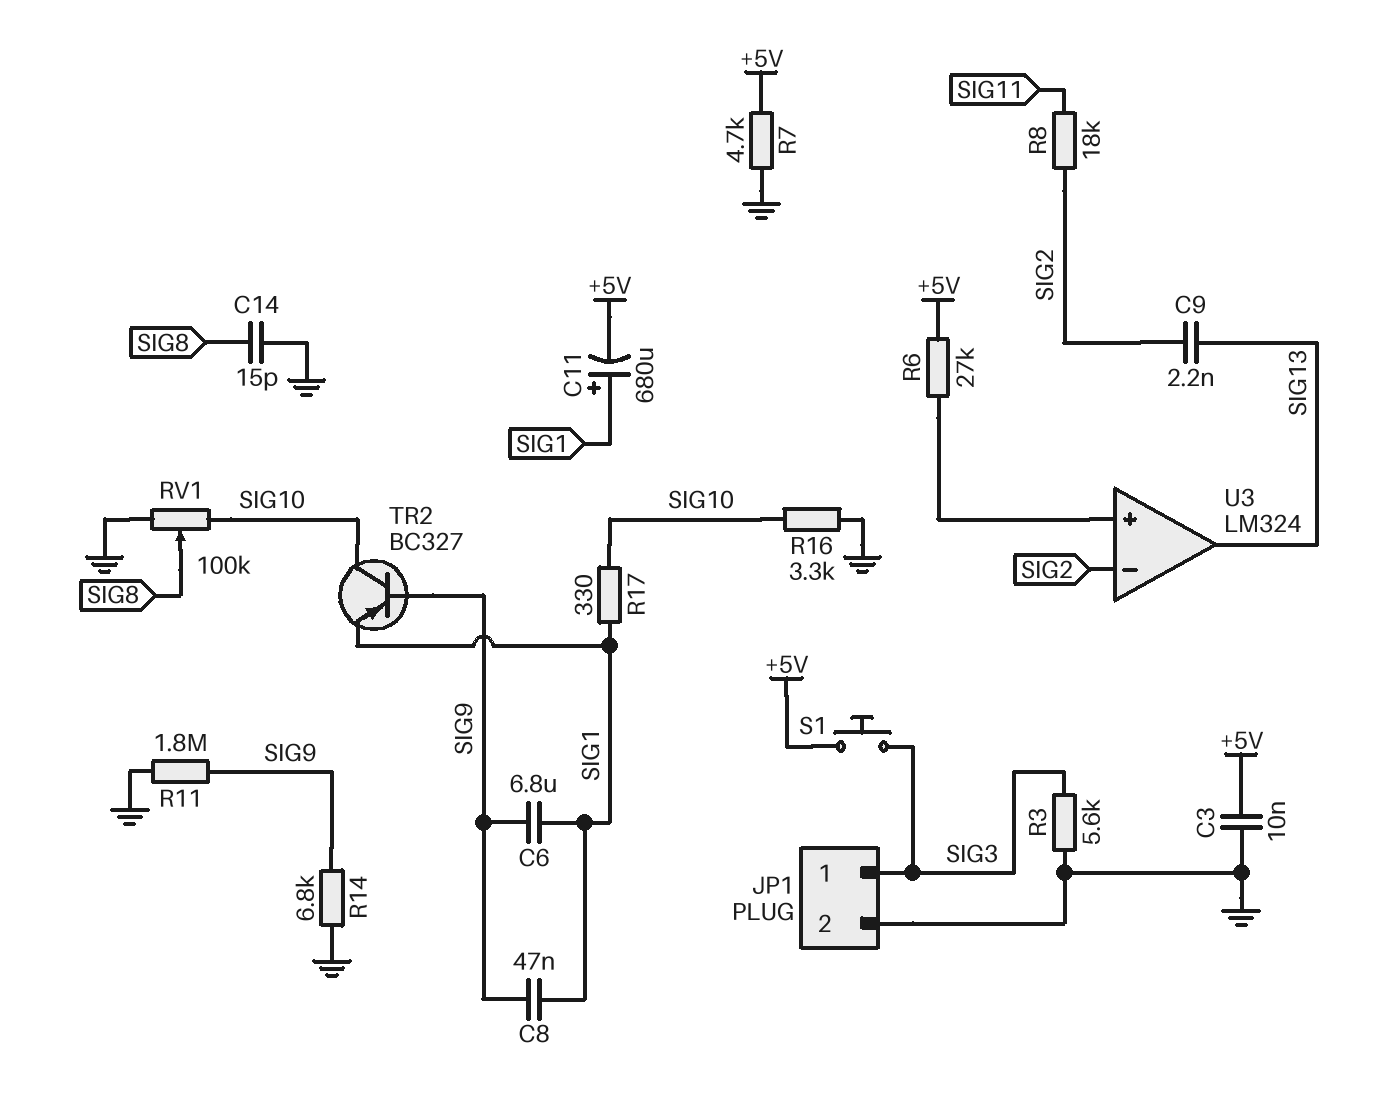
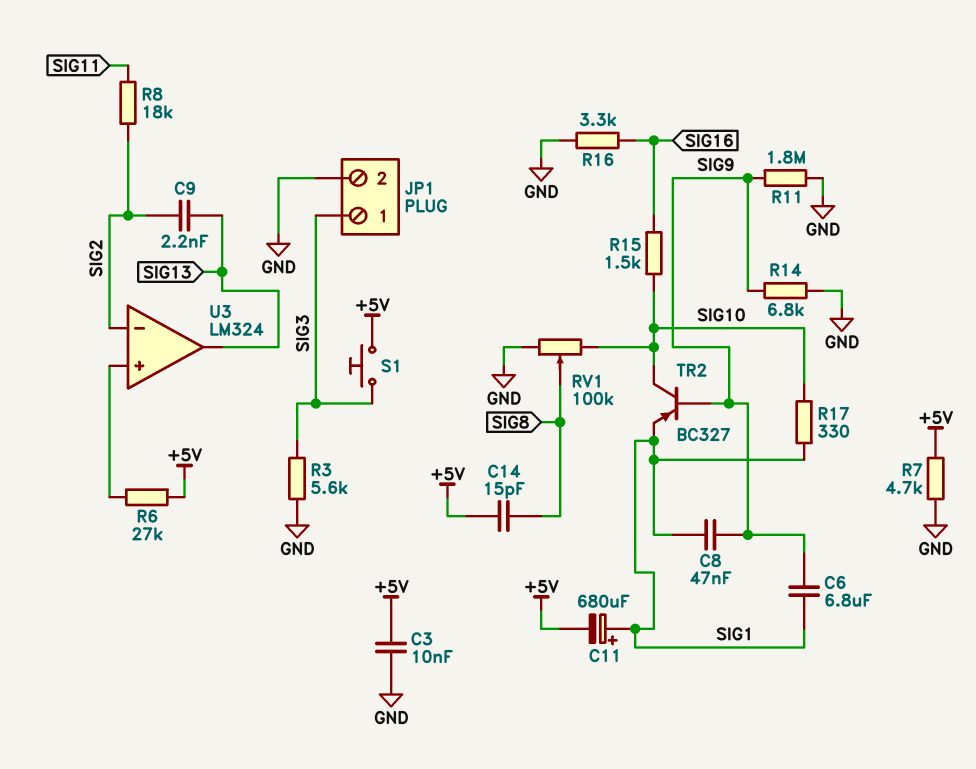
C14: 15pF (GND, SIG8) -> 15pF (+5V, SIG8)
R15: none -> 1.5k (SIG10, SIG16)
R16: 3.3k (GND, SIG10) -> 3.3k (GND, SIG16)

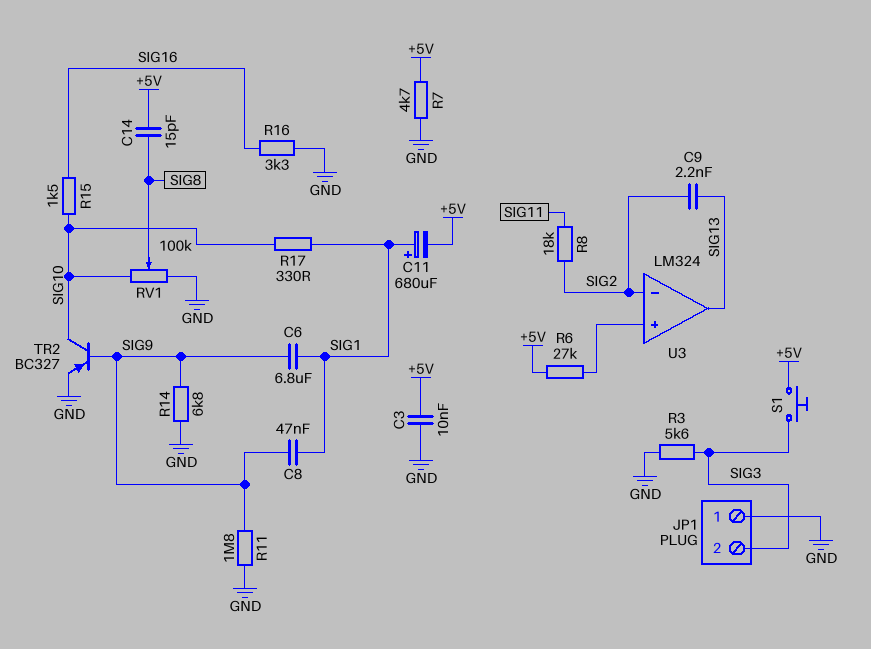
JP1 pin 1: SIG3 -> GND
JP1 pin 2: GND -> SIG3
TR2: PNP BC327 (B SIG9, C SIG10, E SIG1) -> PNP BC327 (B SIG9, C SIG10, E GND)

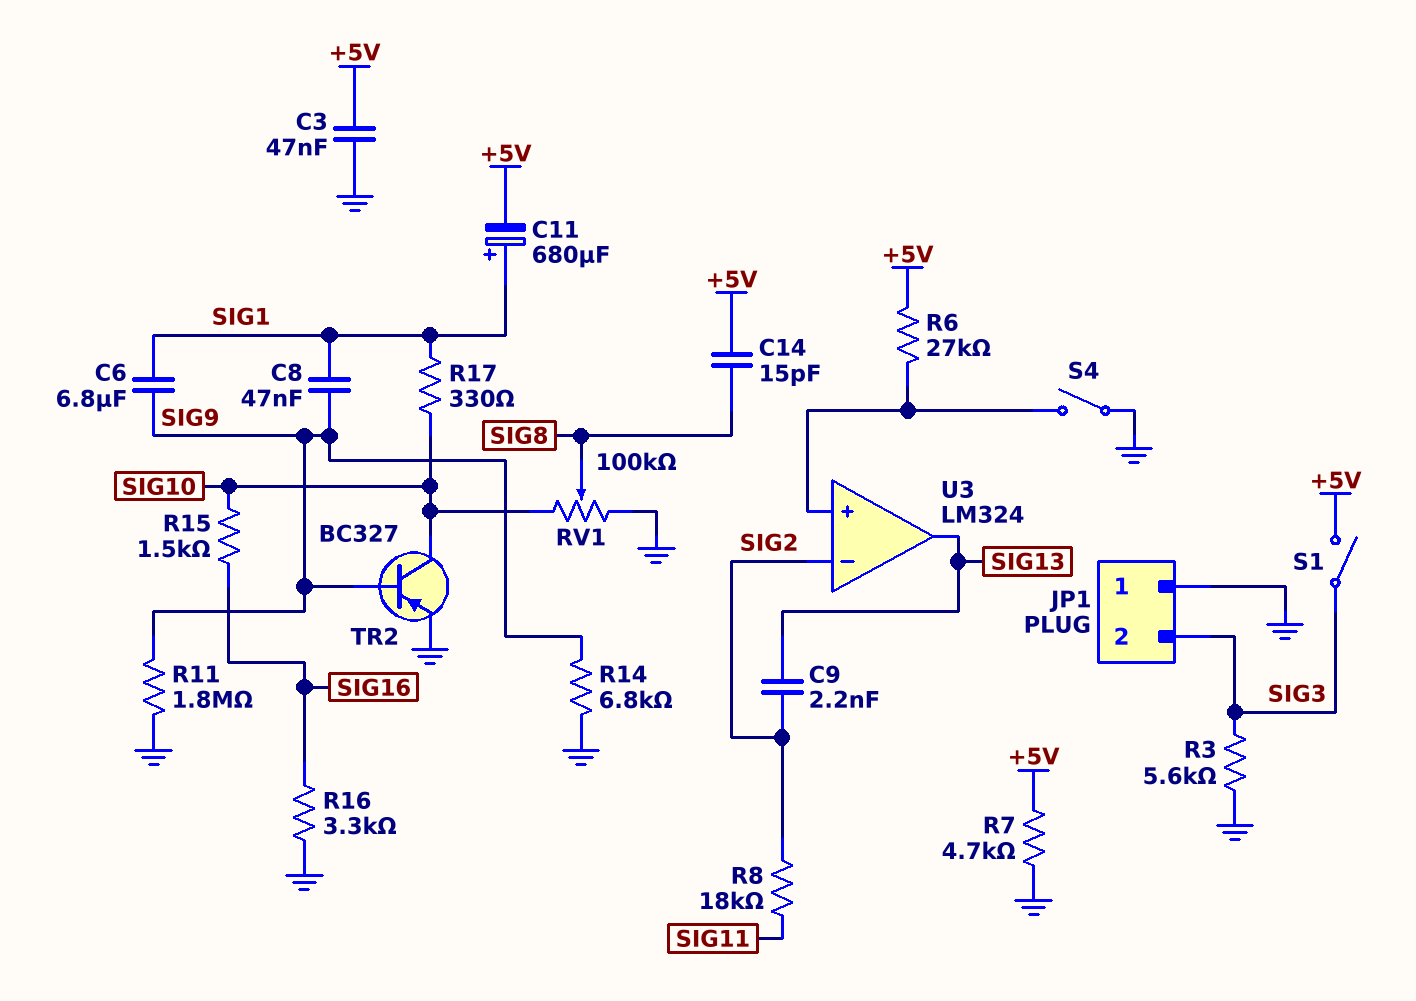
C3: 10nF (+5V, GND) -> 47nF (+5V, GND)
S1: button (+5V, SIG3) -> switch (+5V, SIG3)
S4: none -> switch (GND, U3/in+)

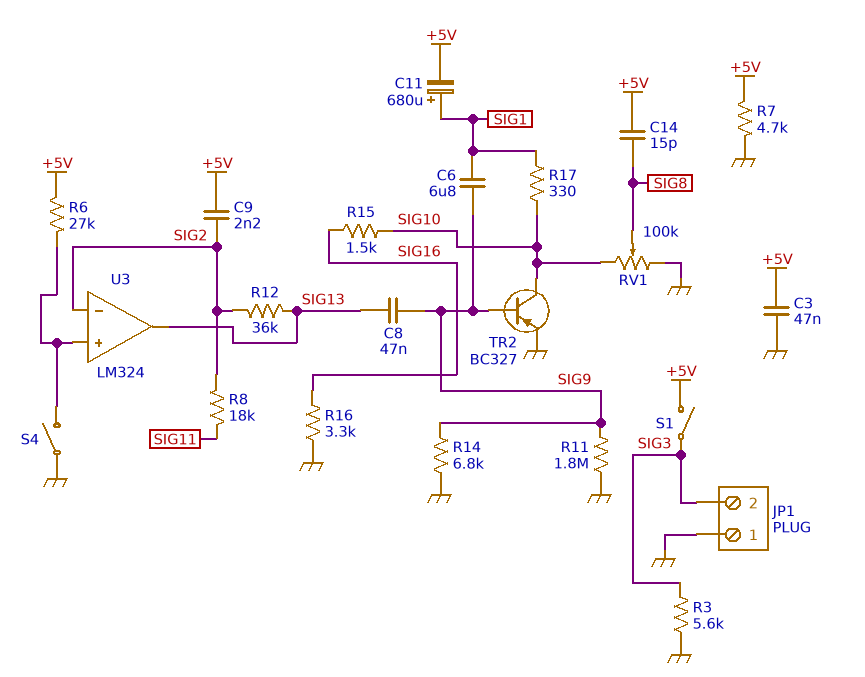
C8: 47nF (SIG1, SIG9) -> 47nF (SIG9, SIG13)
C9: 2.2nF (SIG2, SIG13) -> 2.2nF (+5V, SIG2)
R12: none -> 36k (SIG2, SIG13)

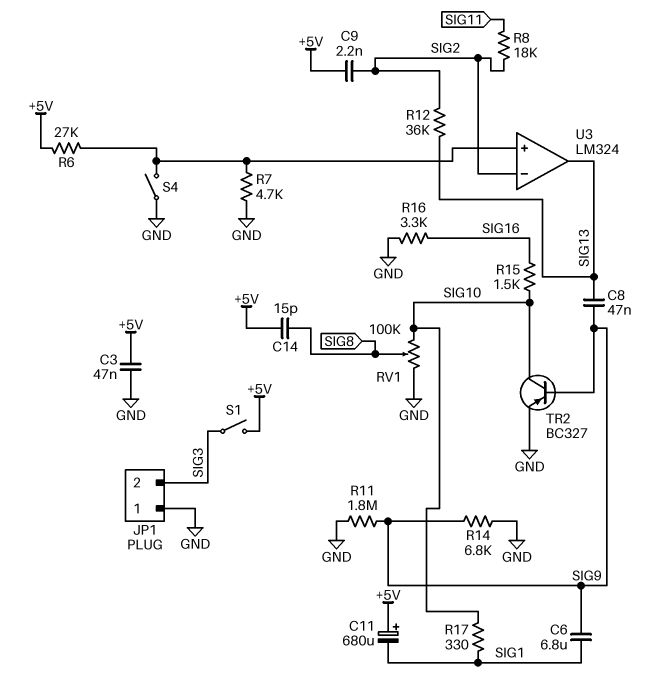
C11: 680uF (plus SIG1, minus +5V) -> 680uF (plus +5V, minus SIG1)
R3: 5.6k (GND, SIG3) -> none
R7: 4.7k (+5V, GND) -> 4.7k (GND, U3/in+)

